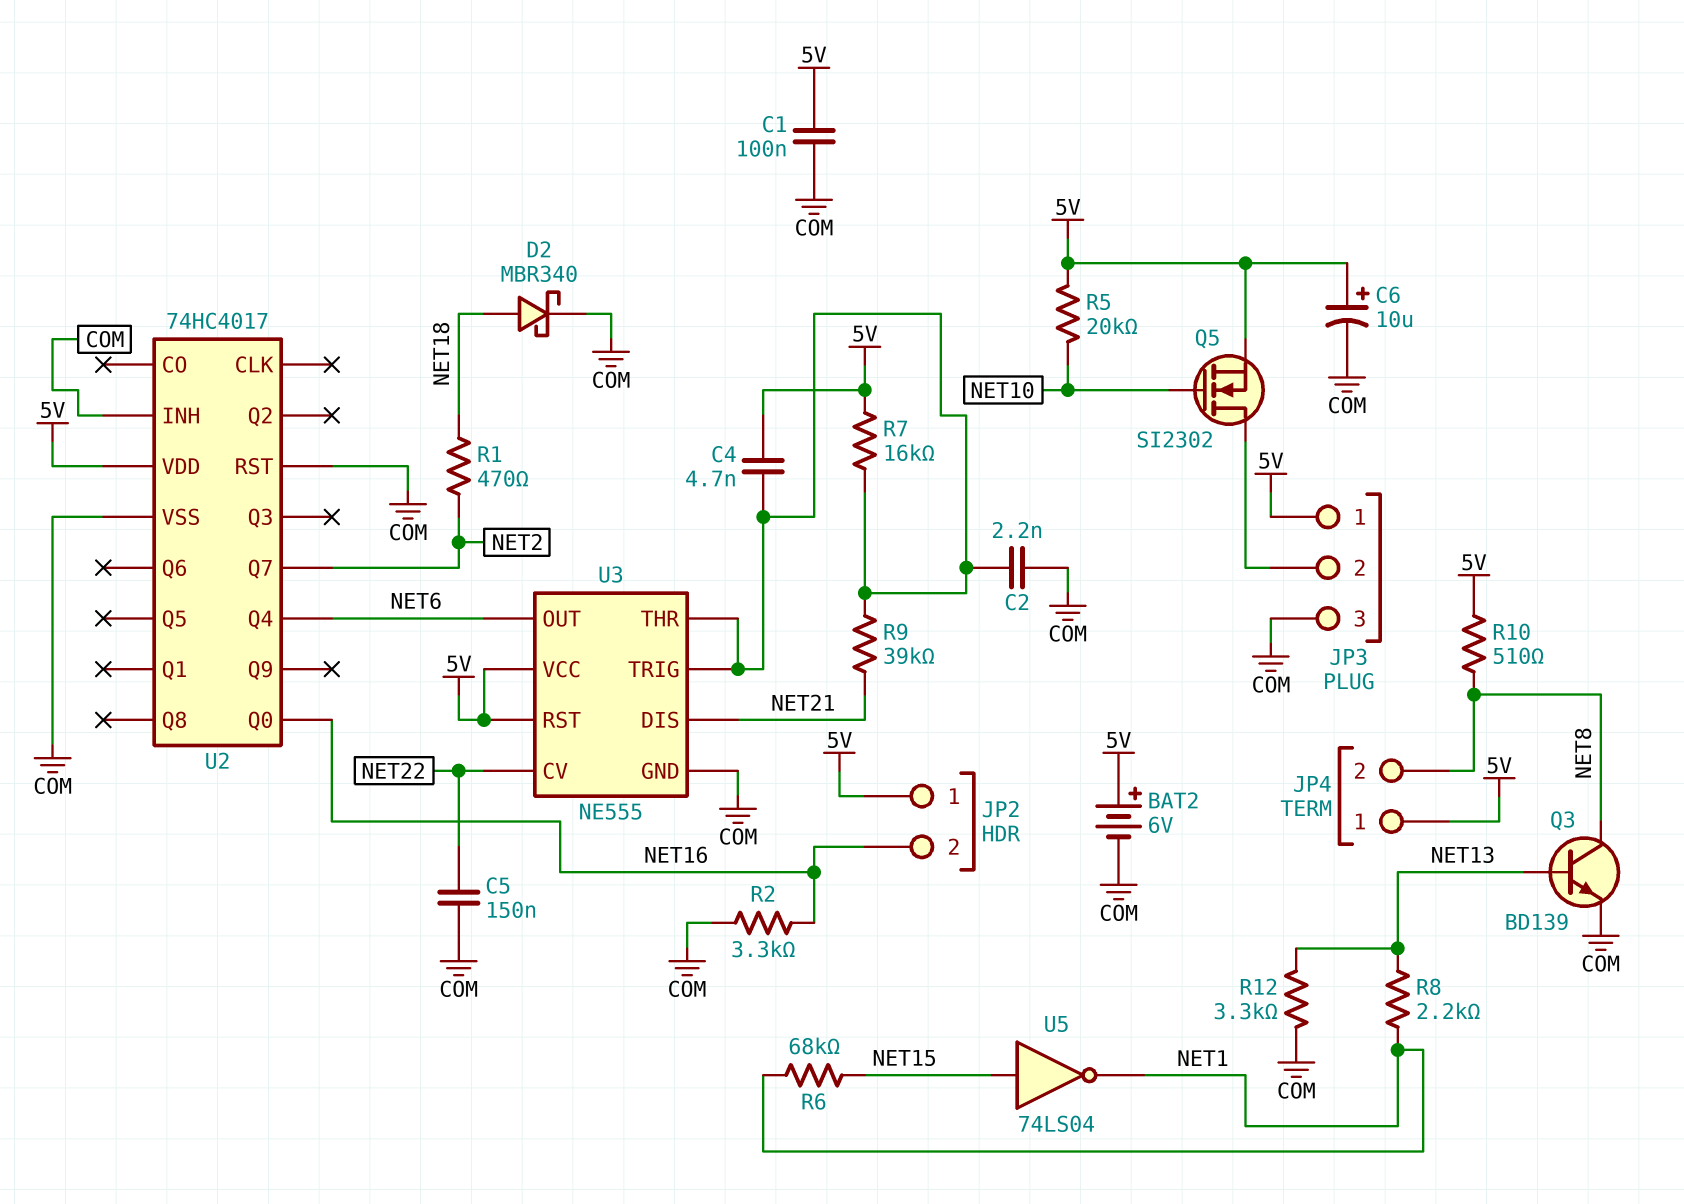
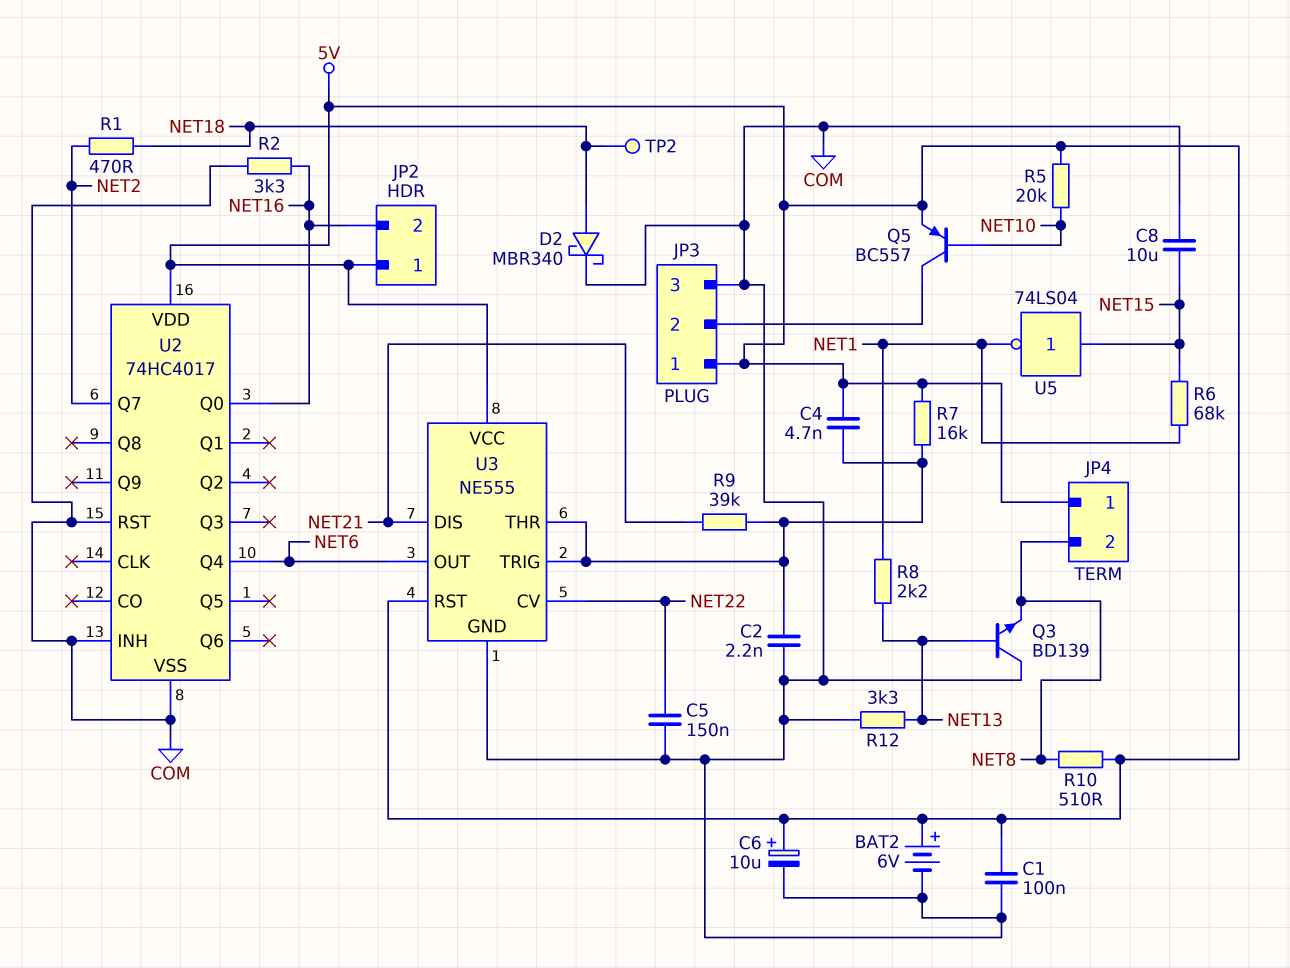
C8: none -> 10uF (COM, NET15)
Q3: NPN BD139 (B NET13, C NET8, E COM) -> NPN BD139 (B NET13, C COM, E NET8)
Q5: NMOS SI2302 (G NET10, D JP3/2, S 5V) -> PNP BC557 (B NET10, C JP3/2, E 5V)
TP2: none -> test point (NET18)

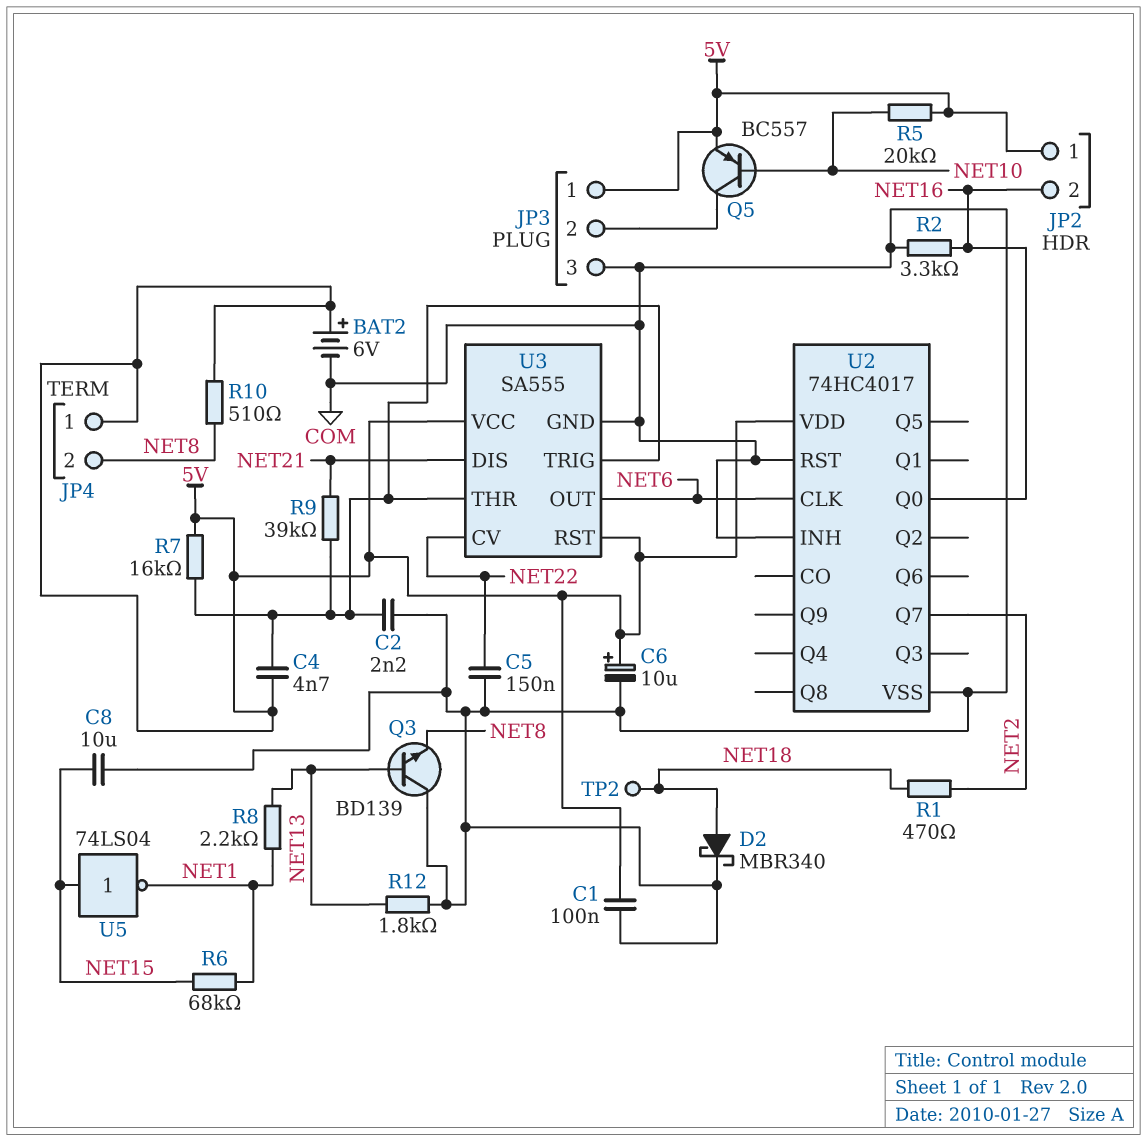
R12: 3.3k (COM, NET13) -> 1.8k (COM, NET13)
U2 pin CLK: none -> NET6
U2 pin Q4: NET6 -> none
U3: NE555 -> SA555

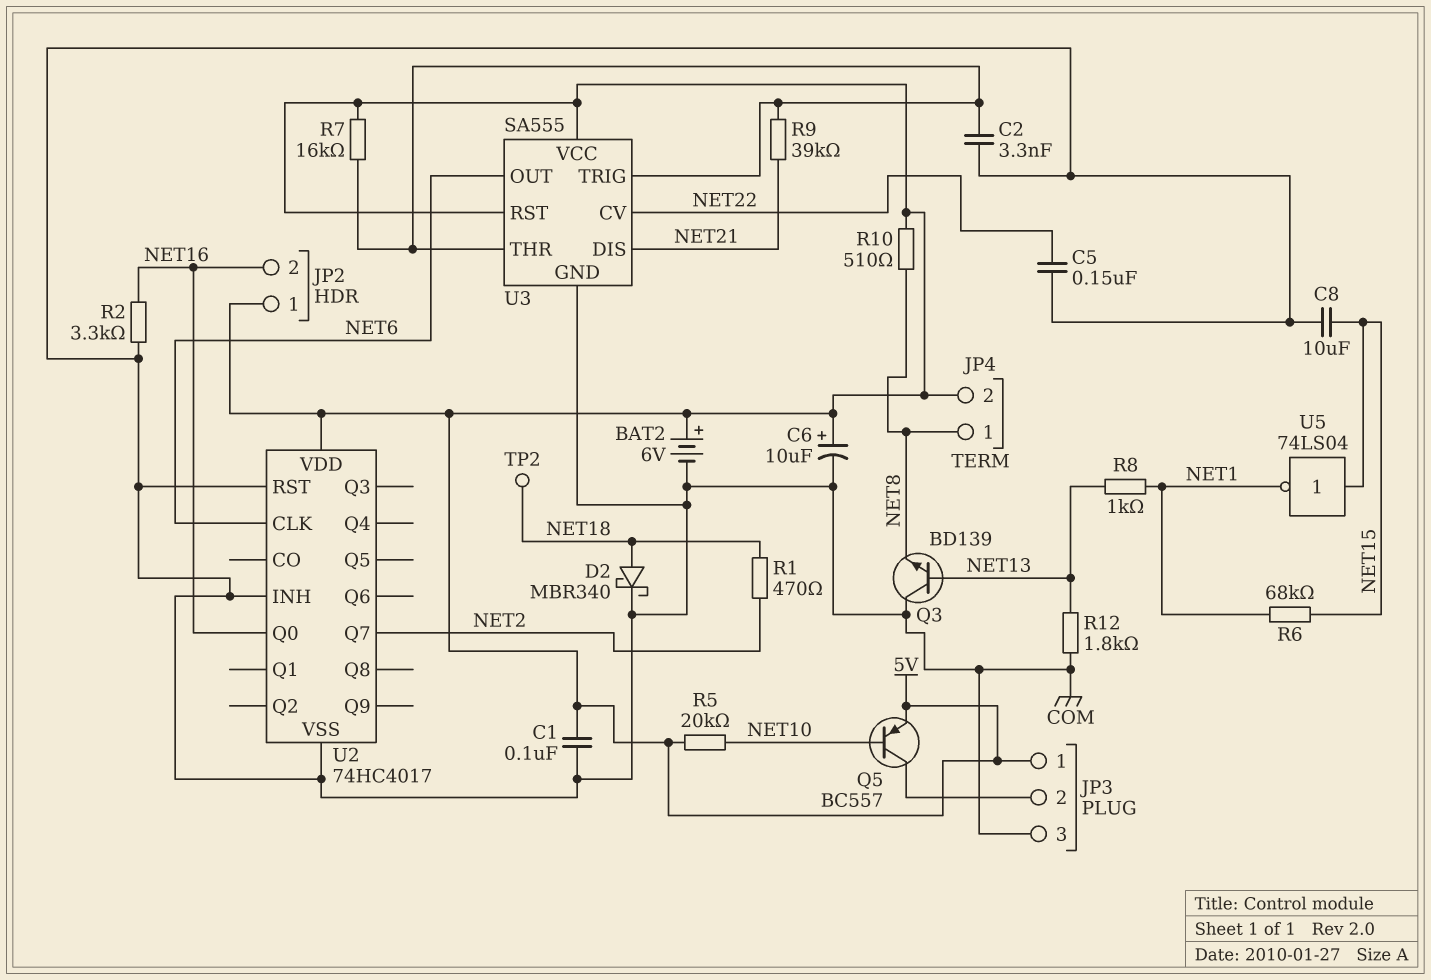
C2: 2.2nF (COM, U3/THR) -> 3.3nF (COM, U3/THR)
C4: 4.7nF (5V, U3/THR) -> none
JP4 pin 1: 5V -> NET8
JP4 pin 2: NET8 -> 5V
R8: 2.2k (NET1, NET13) -> 1k (NET1, NET13)

